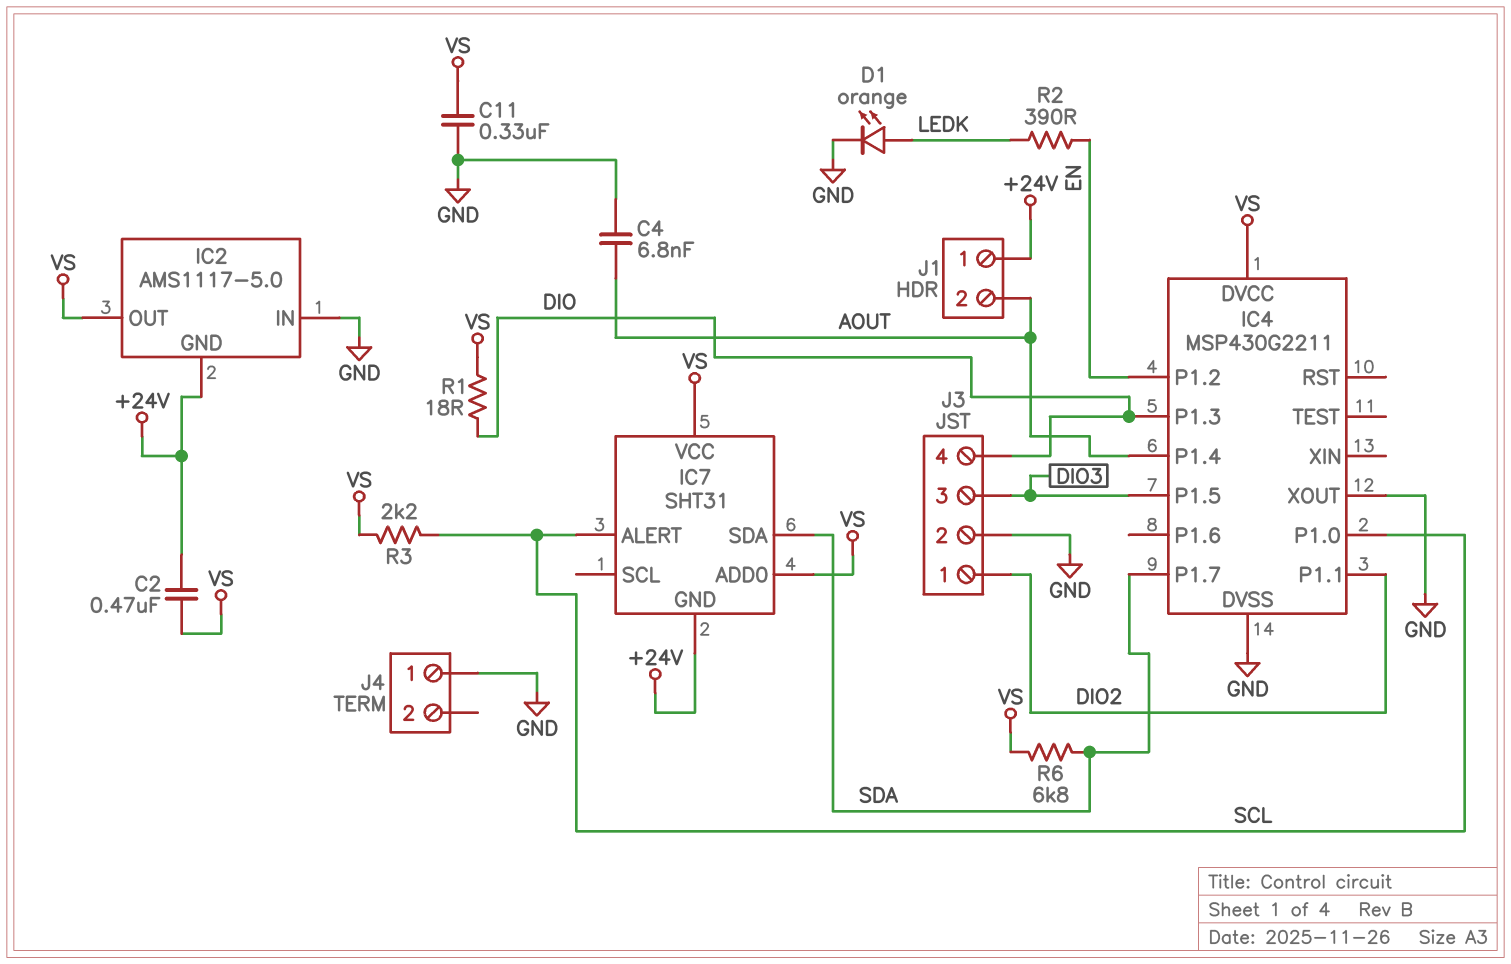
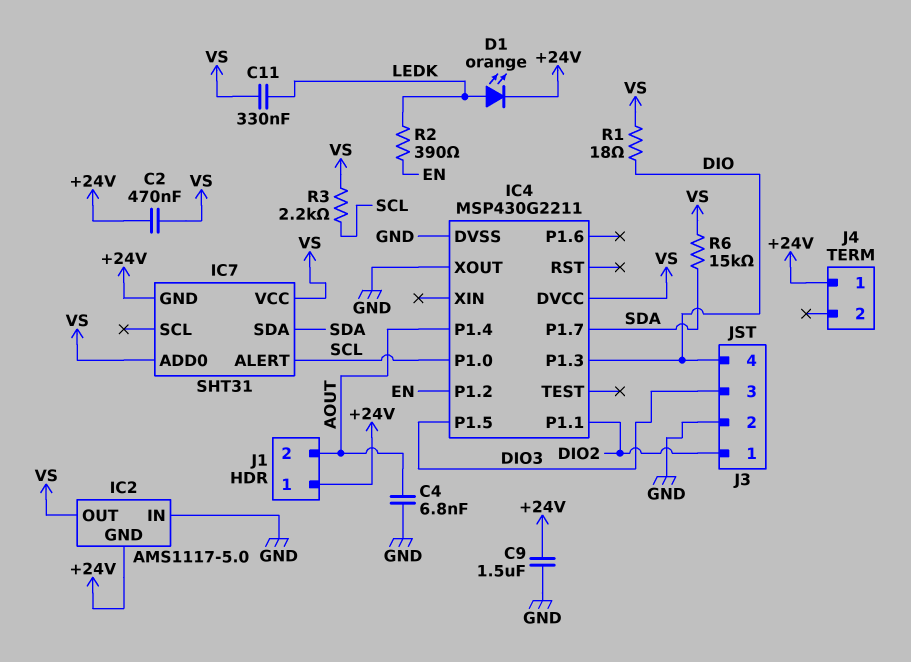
C9: none -> 1.5uF (+24V, GND)
C11: 330nF (GND, VS) -> 330nF (LEDK, VS)
D1: LED orange (A LEDK, K GND) -> LED orange (A LEDK, K +24V)
J4 pin 1: GND -> +24V
R6: 6.8k (SDA, VS) -> 15k (SDA, VS)

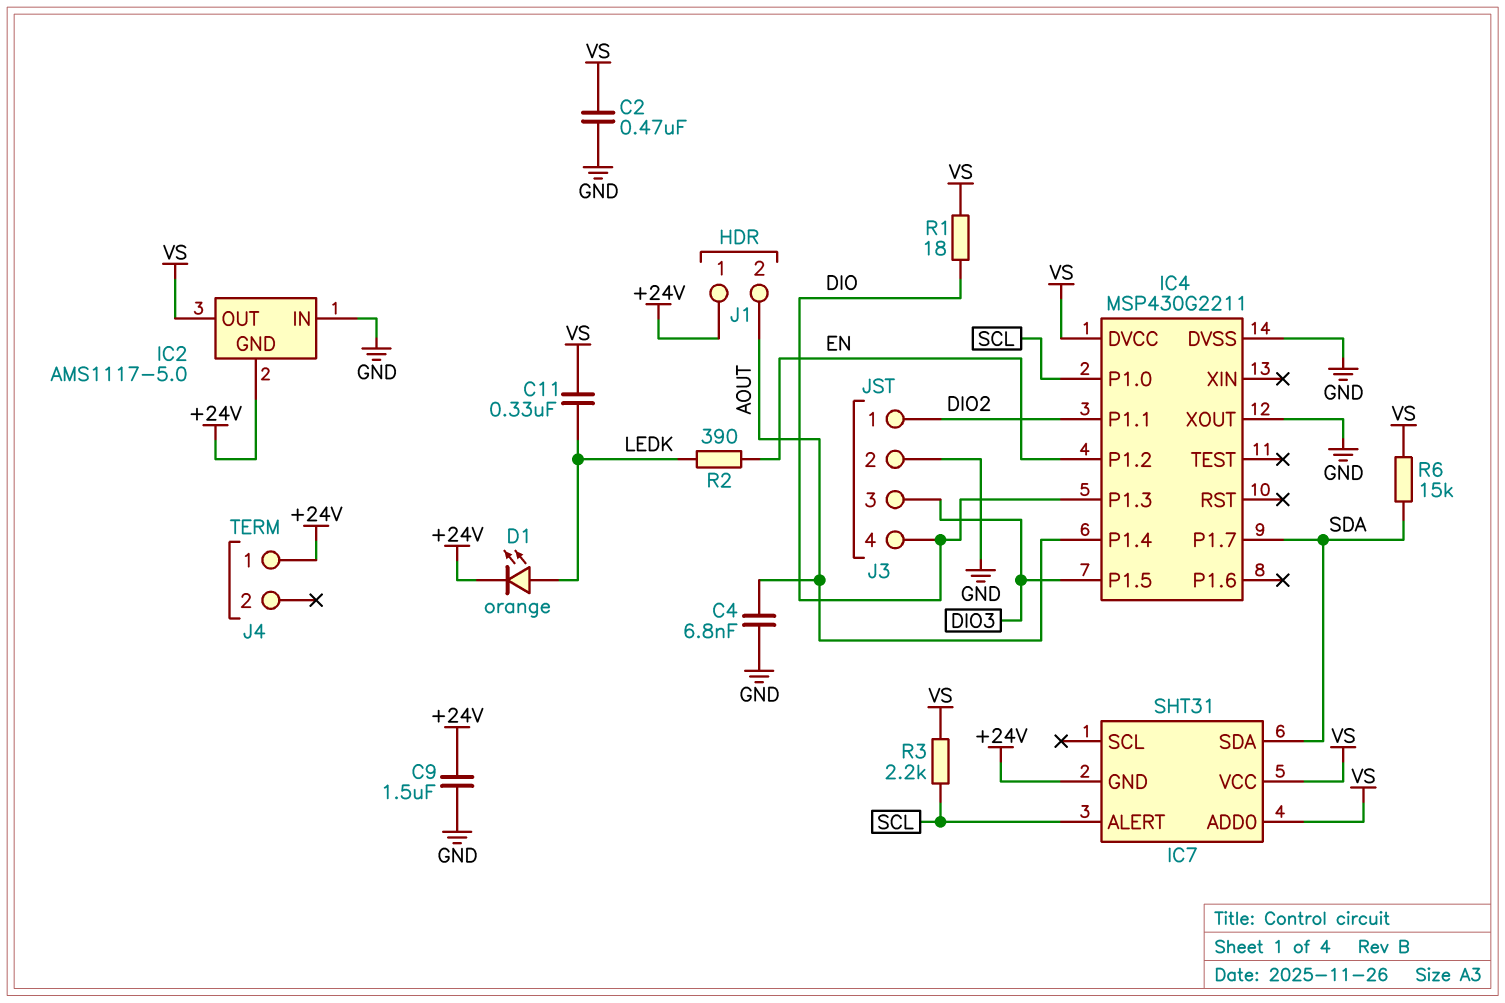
C2: 470nF (+24V, VS) -> 470nF (GND, VS)

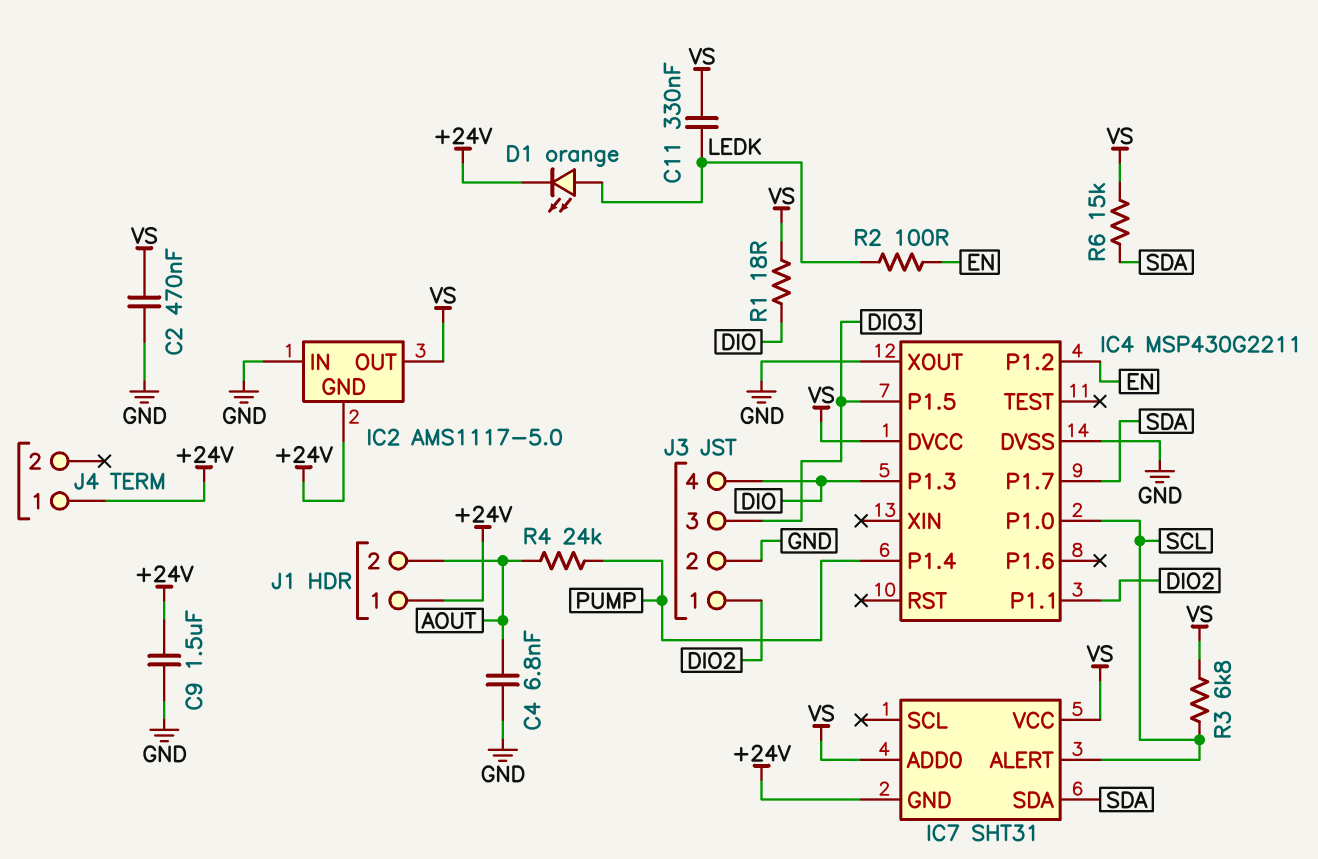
IC4 pin P1.4: AOUT -> PUMP
R2: 390 (EN, LEDK) -> 100 (EN, LEDK)
R3: 2.2k (SCL, VS) -> 6.8k (SCL, VS)
R4: none -> 24k (AOUT, PUMP)

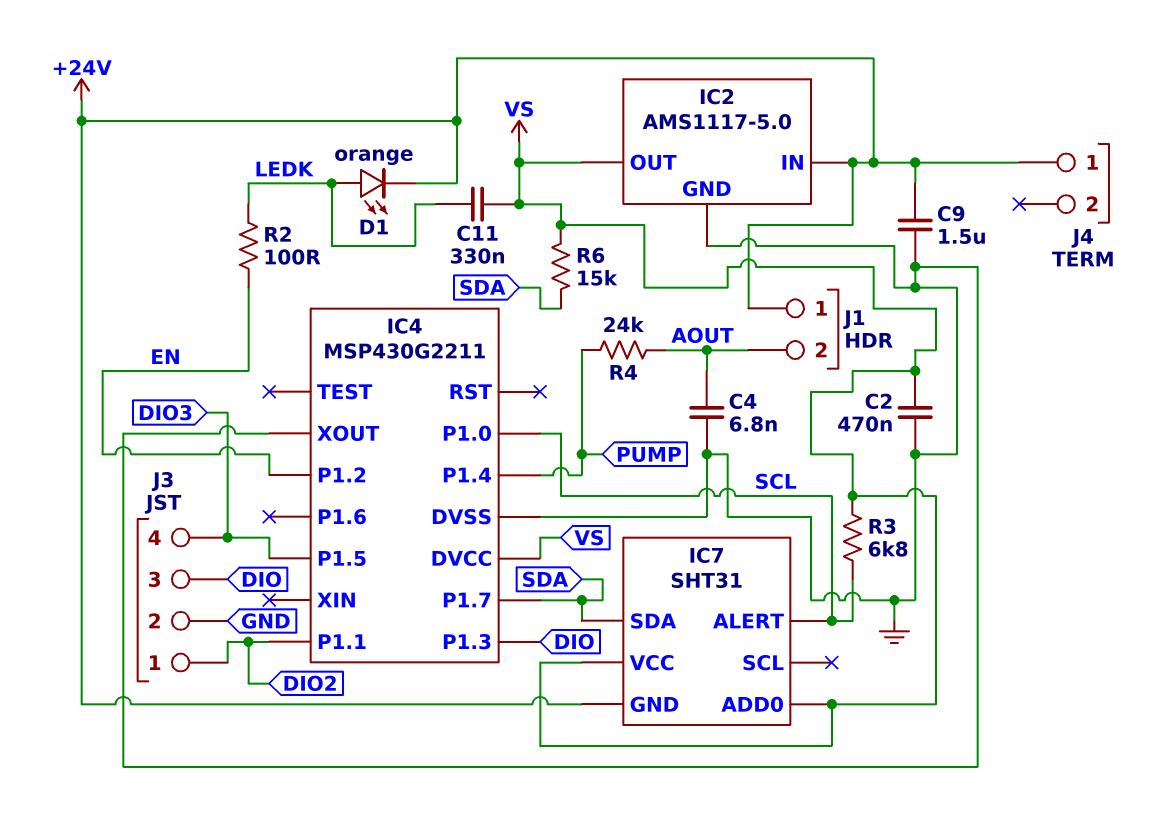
IC2 pin GND: +24V -> GND
IC2 pin IN: GND -> +24V
J3 pin 3: DIO3 -> DIO
J3 pin 4: DIO -> DIO3
R1: 18 (DIO, VS) -> none

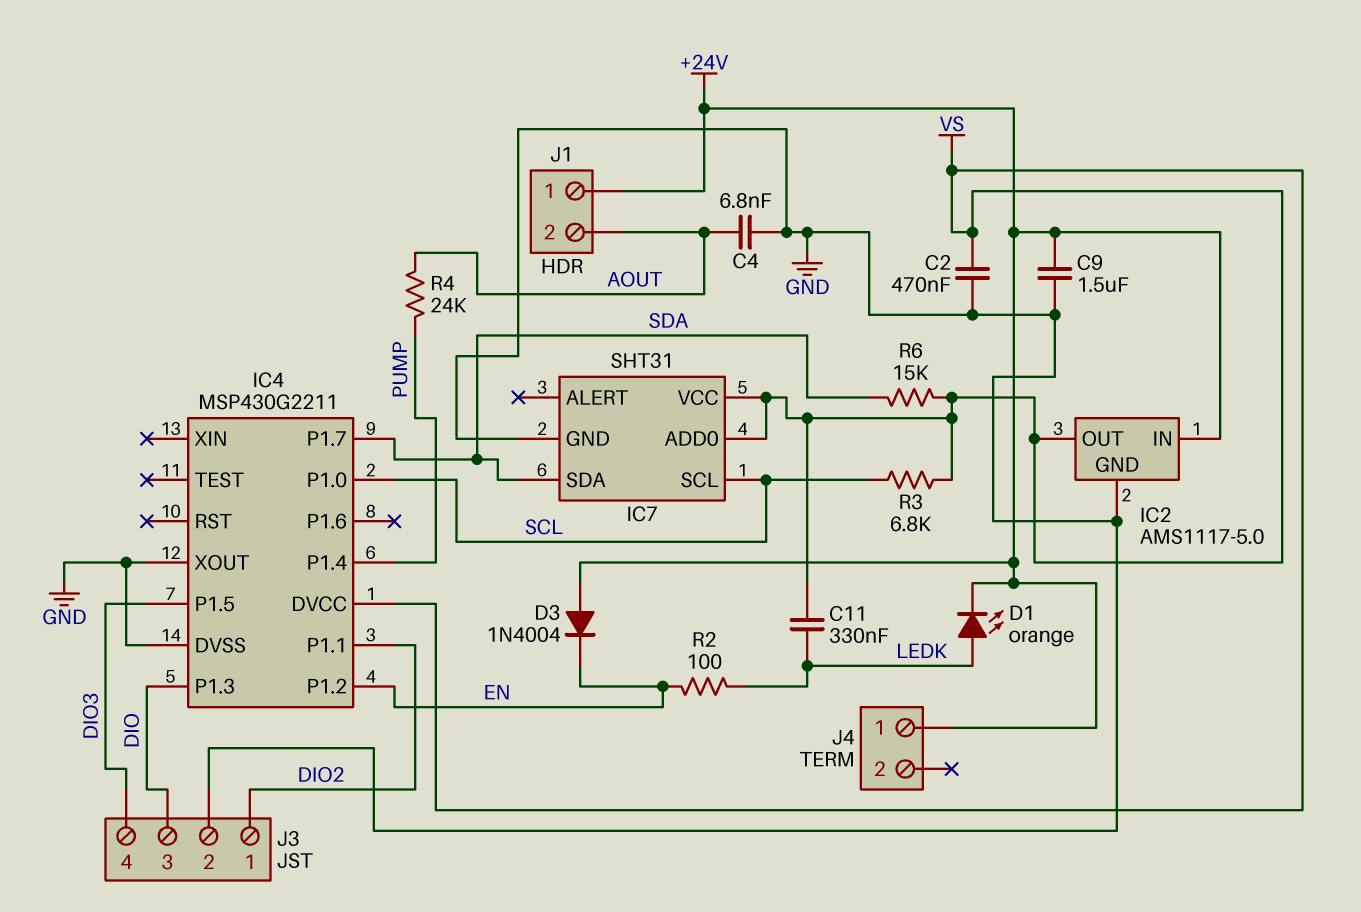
D3: none -> diode 1N4004 (A +24V, K EN)
IC7 pin ALERT: SCL -> none
IC7 pin GND: +24V -> GND
IC7 pin SCL: none -> SCL

